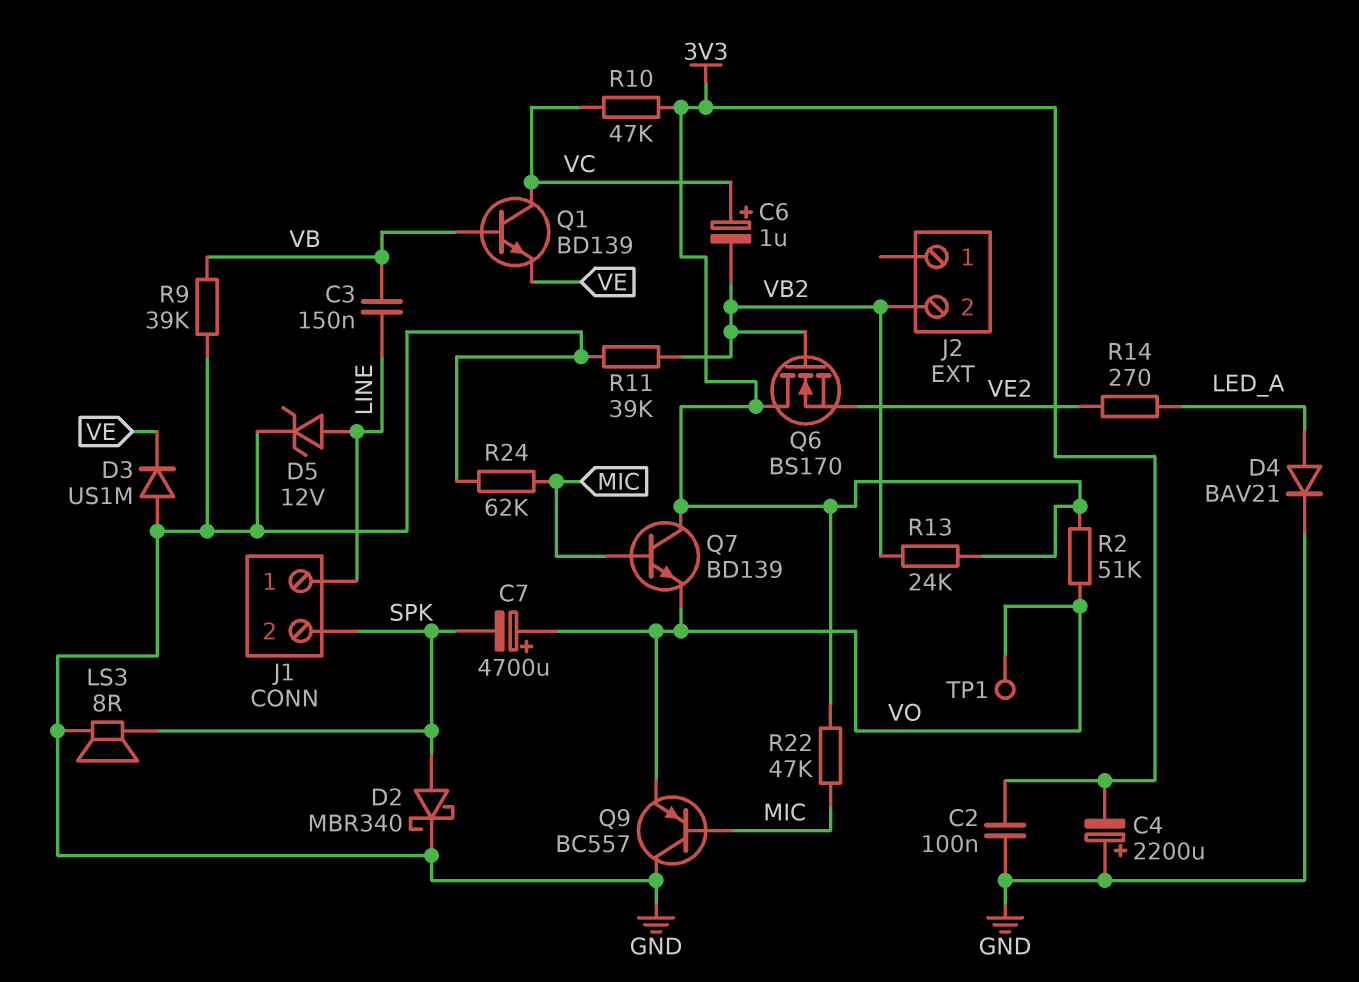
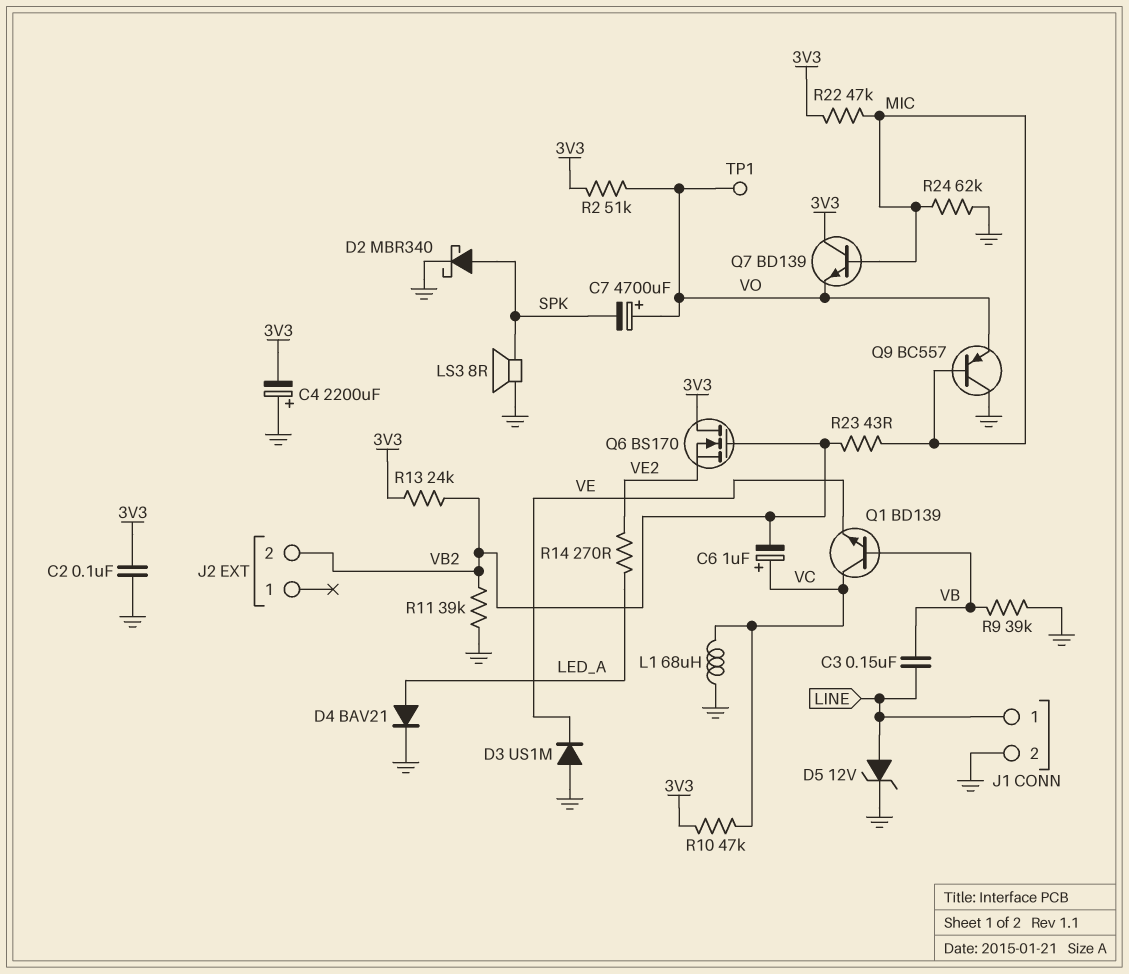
J1 pin 2: SPK -> GND
L1: none -> 68uH (GND, VC)
R23: none -> 43 (MIC, VB2)

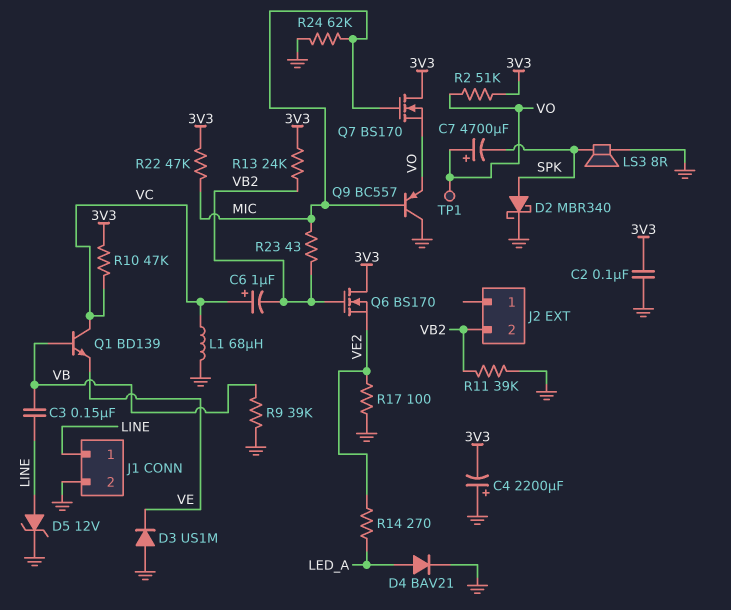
Q7: NPN BD139 (B MIC, C 3V3, E VO) -> NMOS BS170 (G MIC, D 3V3, S VO)
R17: none -> 100 (GND, VE2)

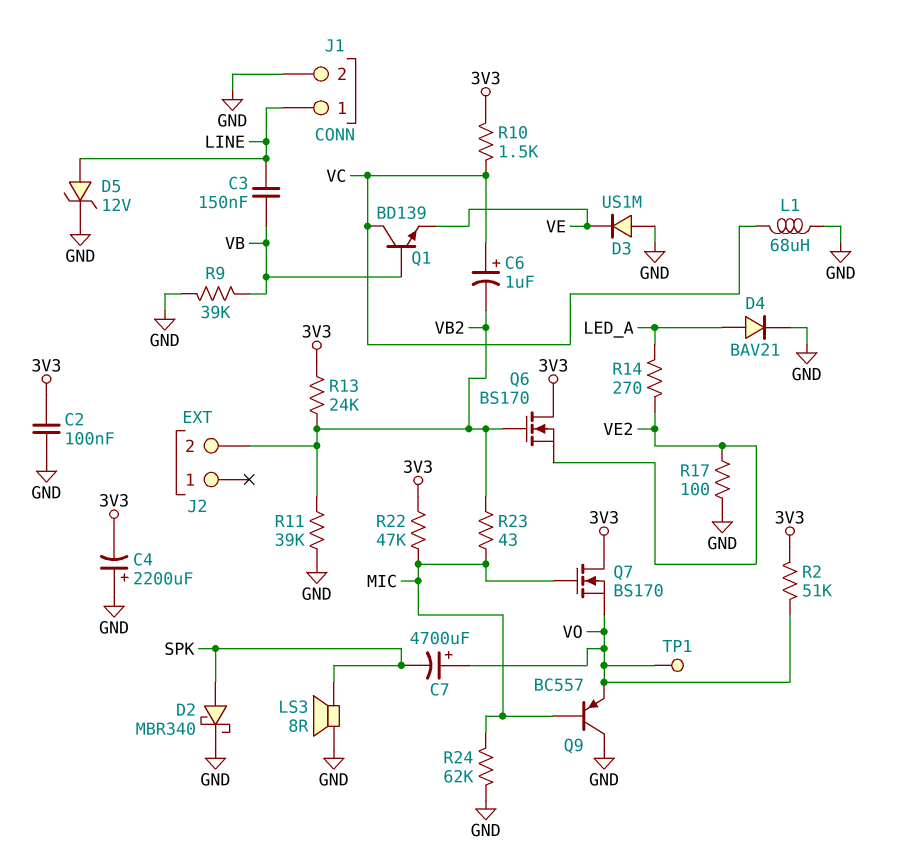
R10: 47k (3V3, VC) -> 1.5k (3V3, VC)

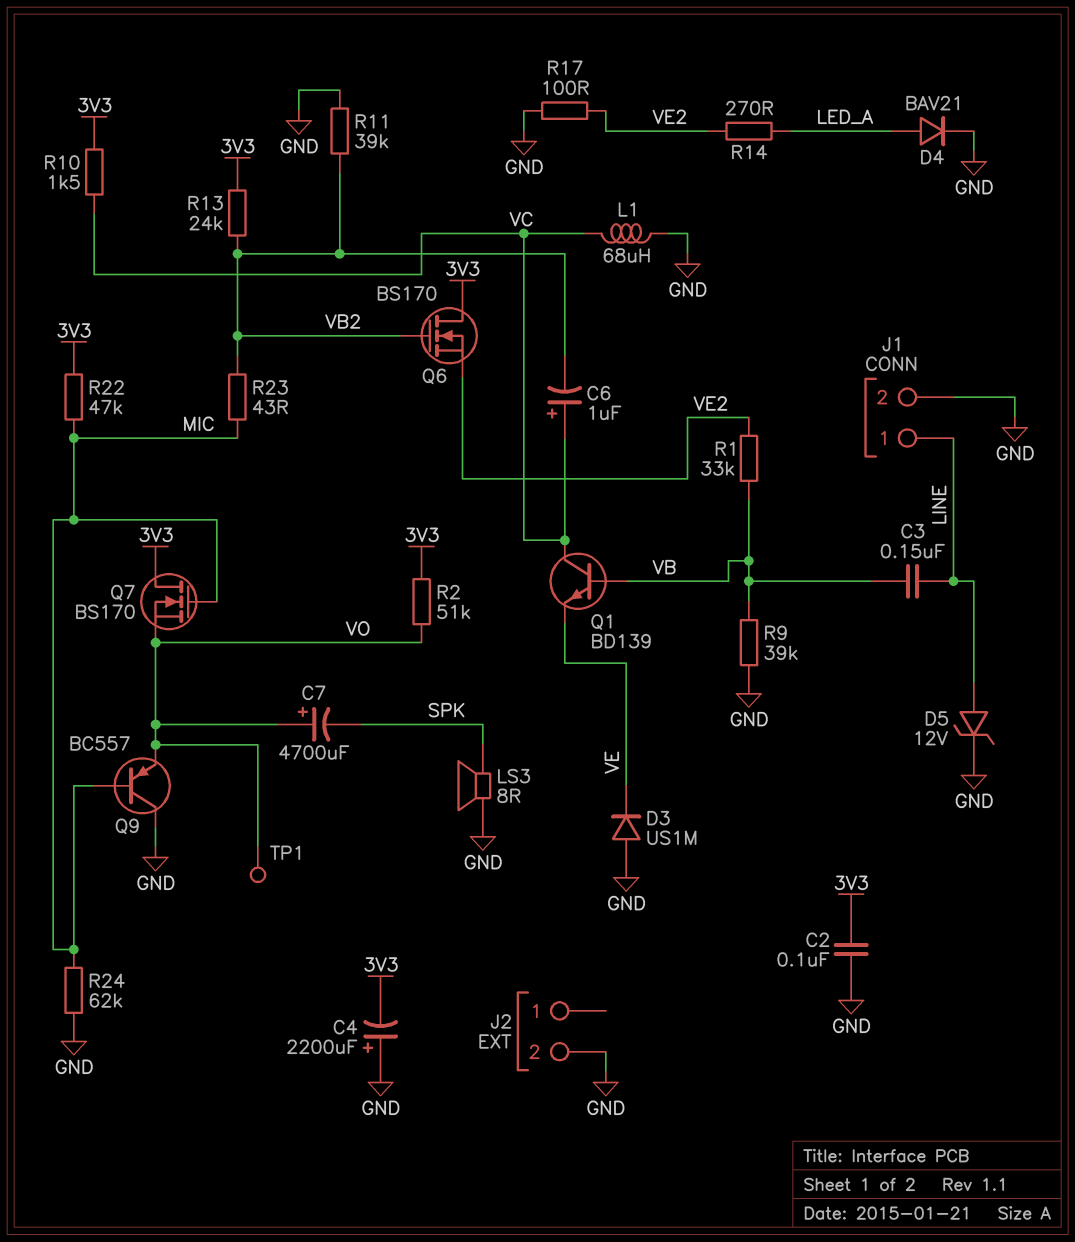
D2: schottky MBR340 (A SPK, K GND) -> none
J2 pin 2: VB2 -> GND
R1: none -> 33k (VB, VE2)

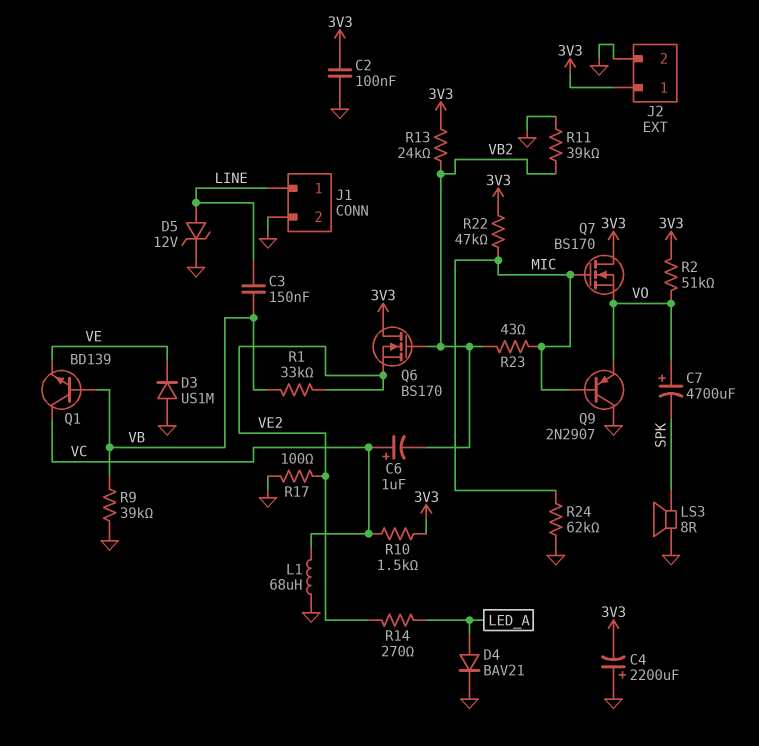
J2 pin 1: none -> 3V3
Q9: PNP BC557 (B MIC, C GND, E VO) -> PNP 2N2907 (B MIC, C GND, E VO)
TP1: test point (VO) -> none

